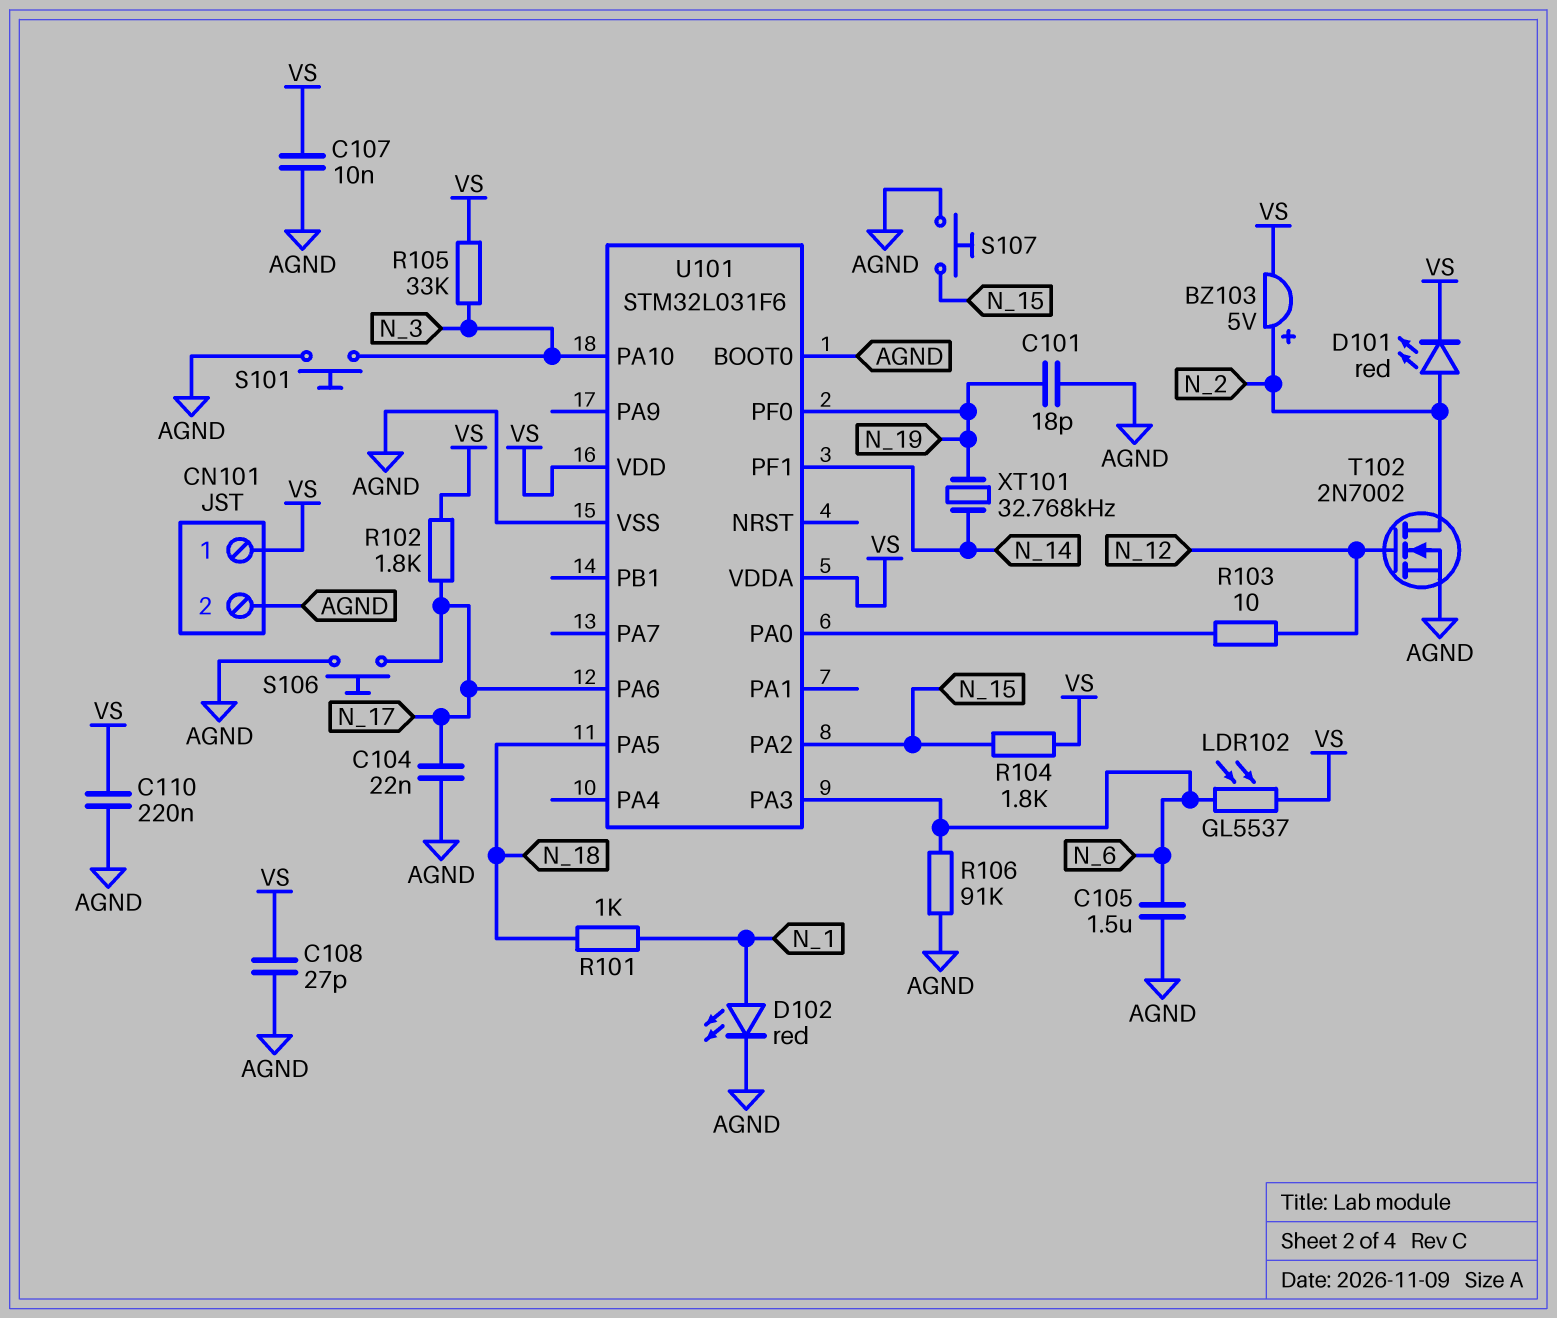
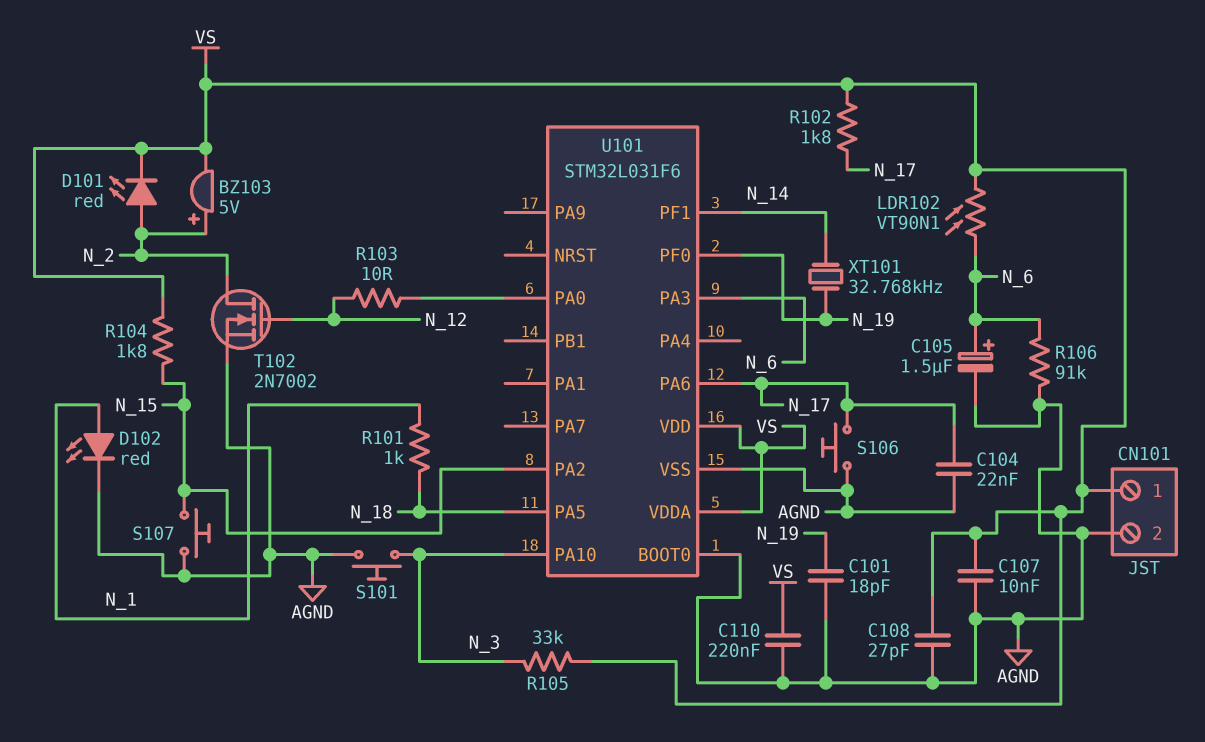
C105: 1.5uF (AGND, N_6) -> 1.5uF (plus N_6, minus AGND)
LDR102: GL5537 (N_6, VS) -> VT90N1 (N_6, VS)

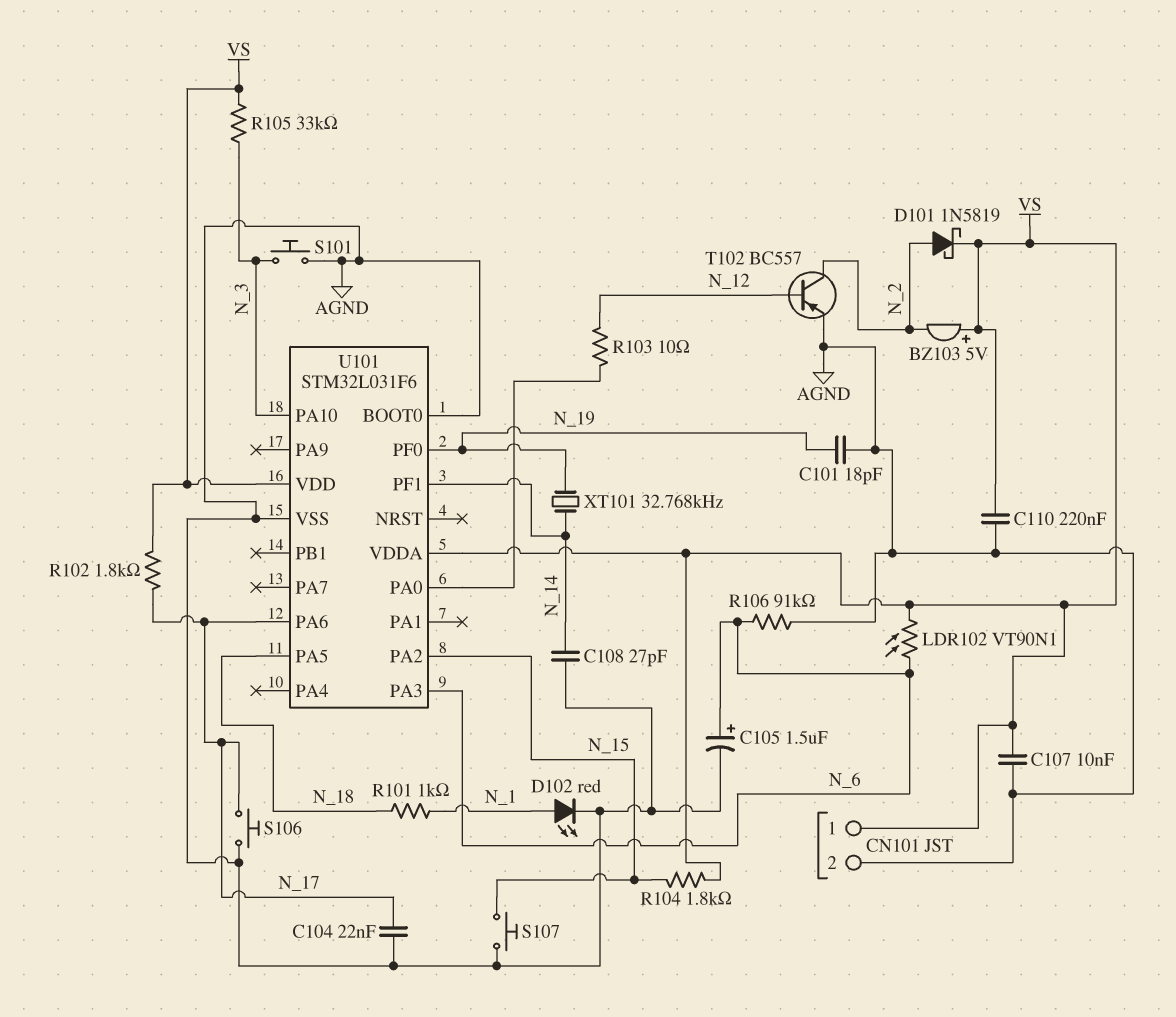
BZ103: buzzer 5V (plus N_2, minus VS) -> buzzer 5V (plus VS, minus N_2)
C108: 27pF (AGND, VS) -> 27pF (AGND, N_14)
D101: LED red (A N_2, K VS) -> schottky 1N5819 (A N_2, K VS)
T102: NMOS 2N7002 (G N_12, D N_2, S AGND) -> PNP BC557 (B N_12, C N_2, E AGND)

